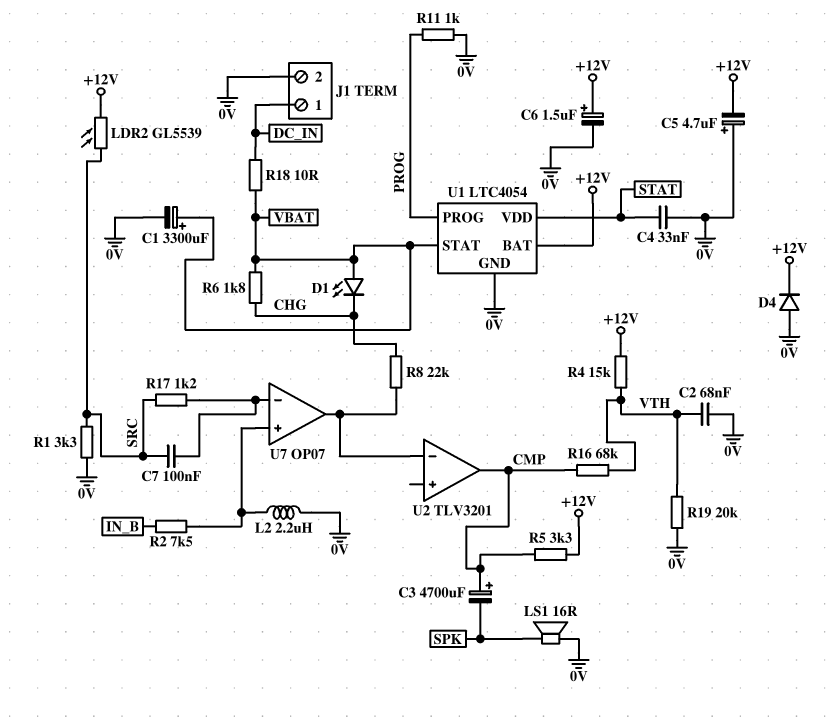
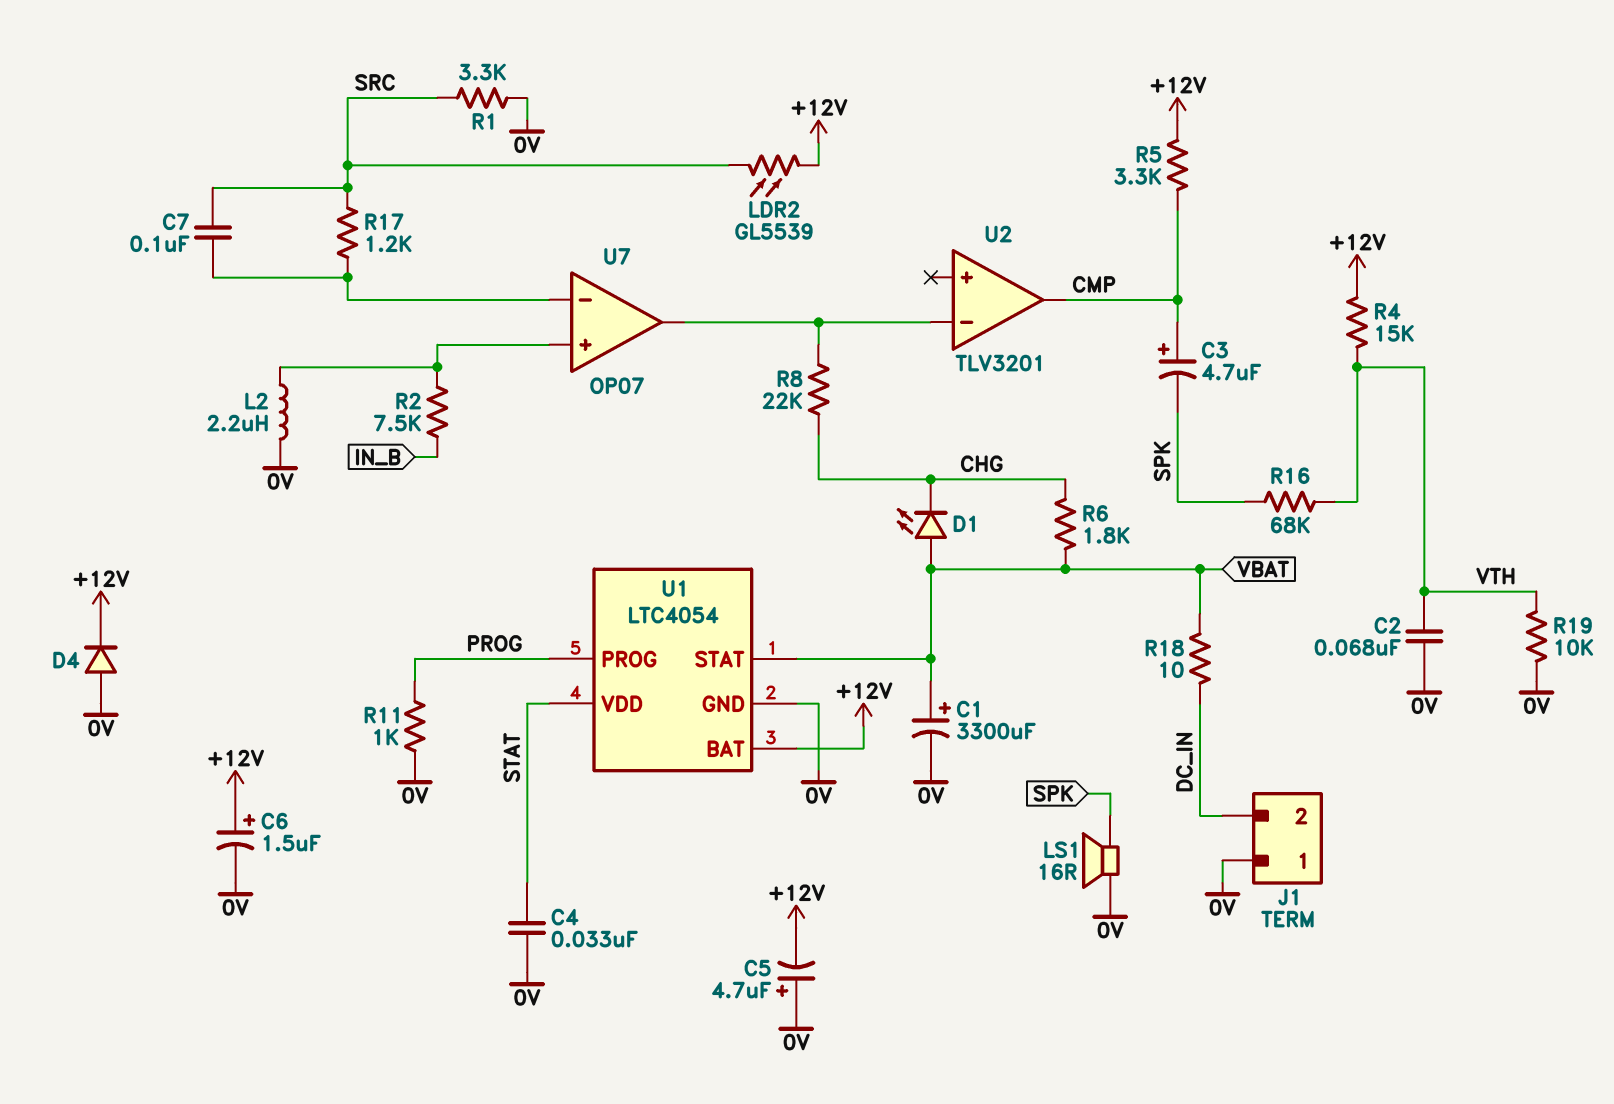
C3: 4700uF (plus CMP, minus SPK) -> 4.7uF (plus CMP, minus SPK)
J1 pin 1: DC_IN -> 0V
J1 pin 2: 0V -> DC_IN
R16: 68k (CMP, VTH) -> 68k (SPK, VTH)
R19: 20k (0V, VTH) -> 10k (0V, VTH)

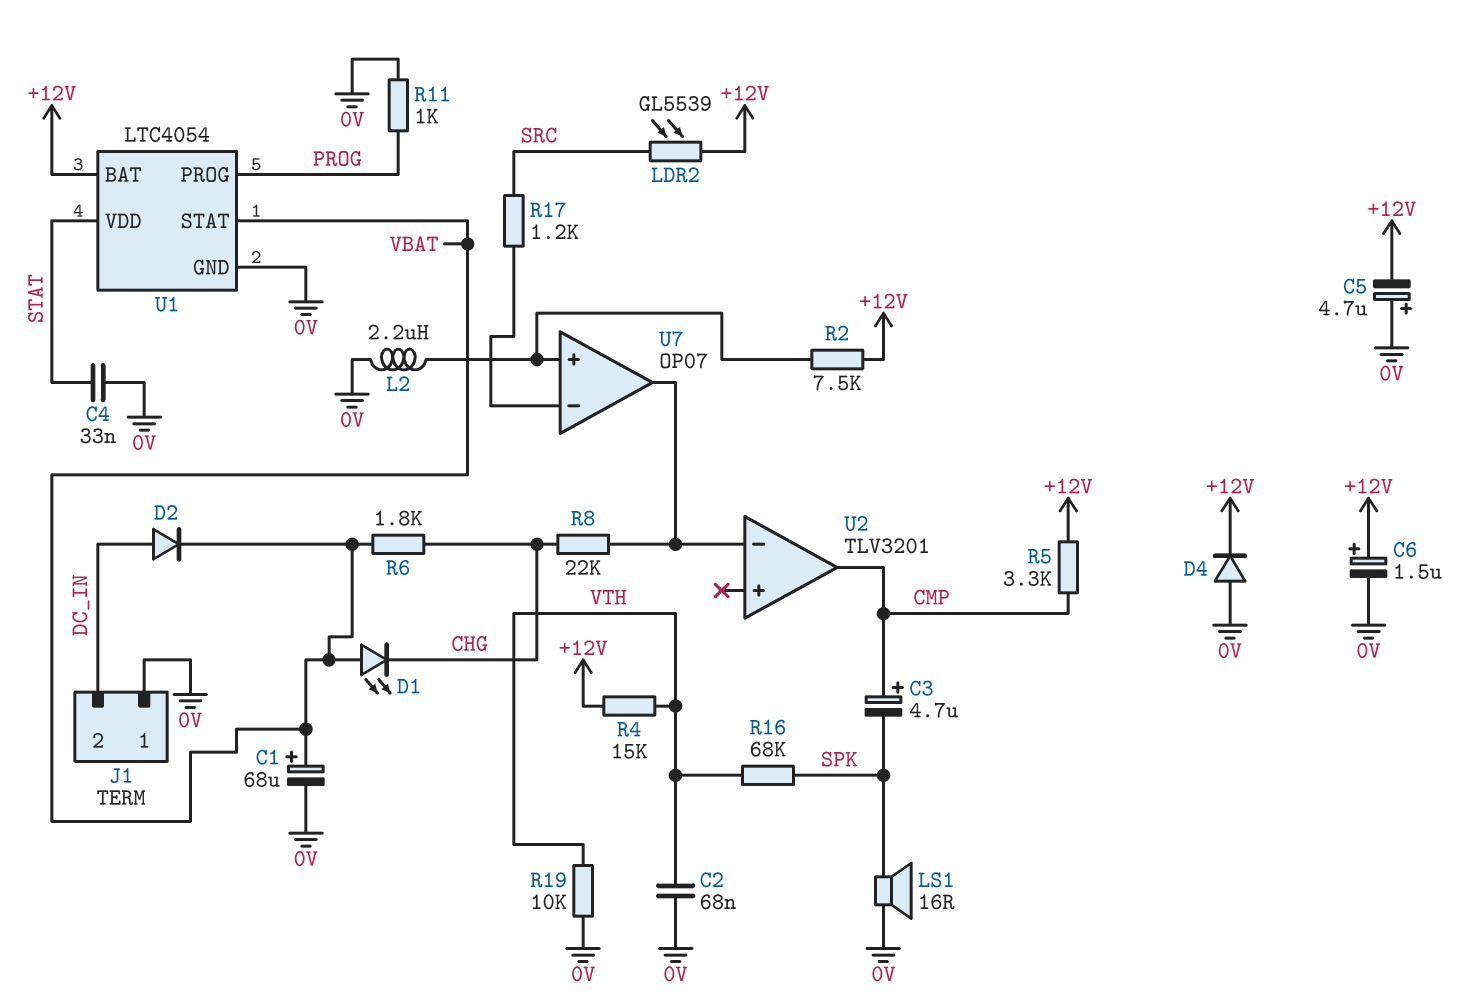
C1: 3300uF (plus VBAT, minus 0V) -> 68uF (plus VBAT, minus 0V)
C7: 100nF (SRC, U7/in-) -> none
D2: none -> diode (A DC_IN, K VBAT)
R1: 3.3k (0V, SRC) -> none
R2: 7.5k (IN_B, U7/in+) -> 7.5k (+12V, U7/in+)
R18: 10 (DC_IN, VBAT) -> none

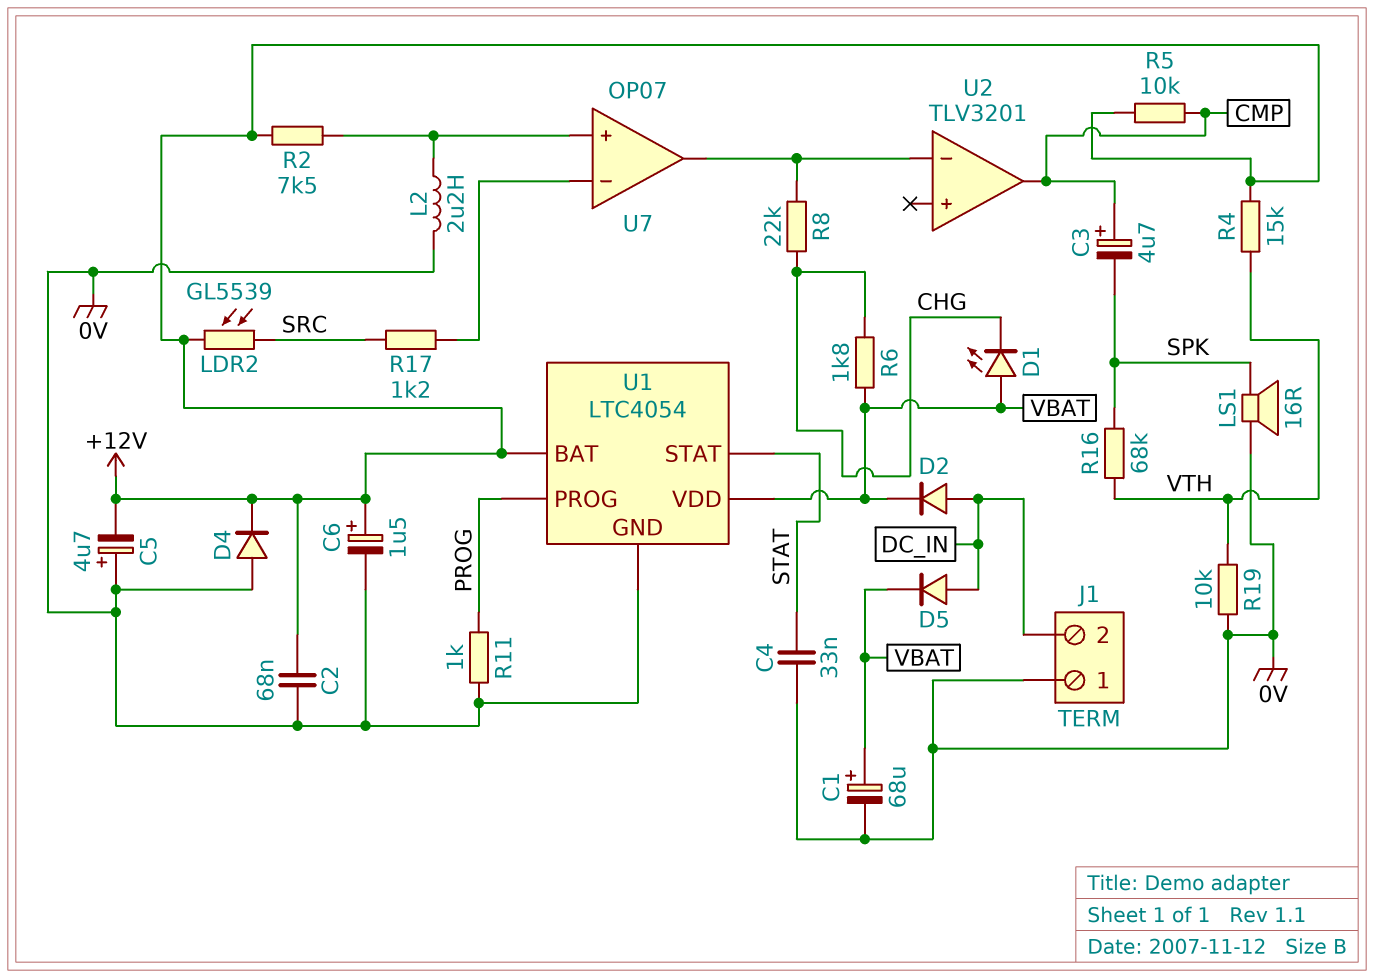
C2: 68nF (0V, VTH) -> 68nF (+12V, 0V)
D5: none -> diode (A DC_IN, K VBAT)
R5: 3.3k (+12V, CMP) -> 10k (+12V, CMP)
U1 pin STAT: VBAT -> STAT
U1 pin VDD: STAT -> VBAT

